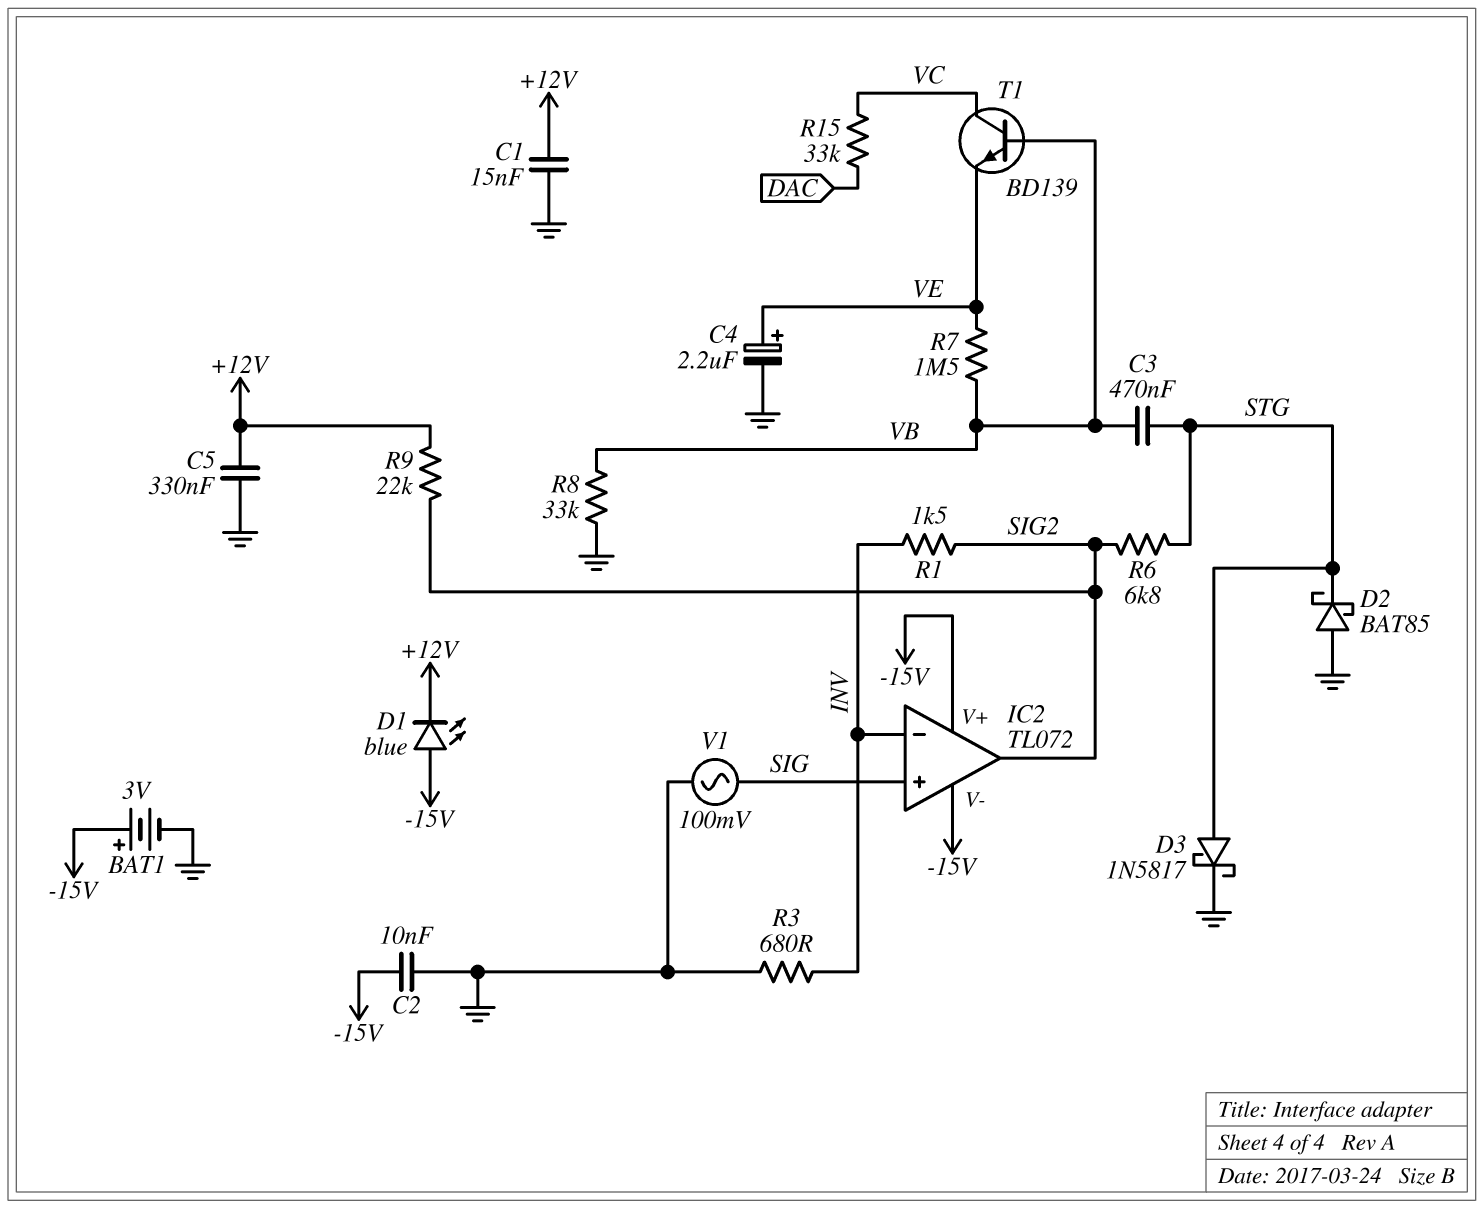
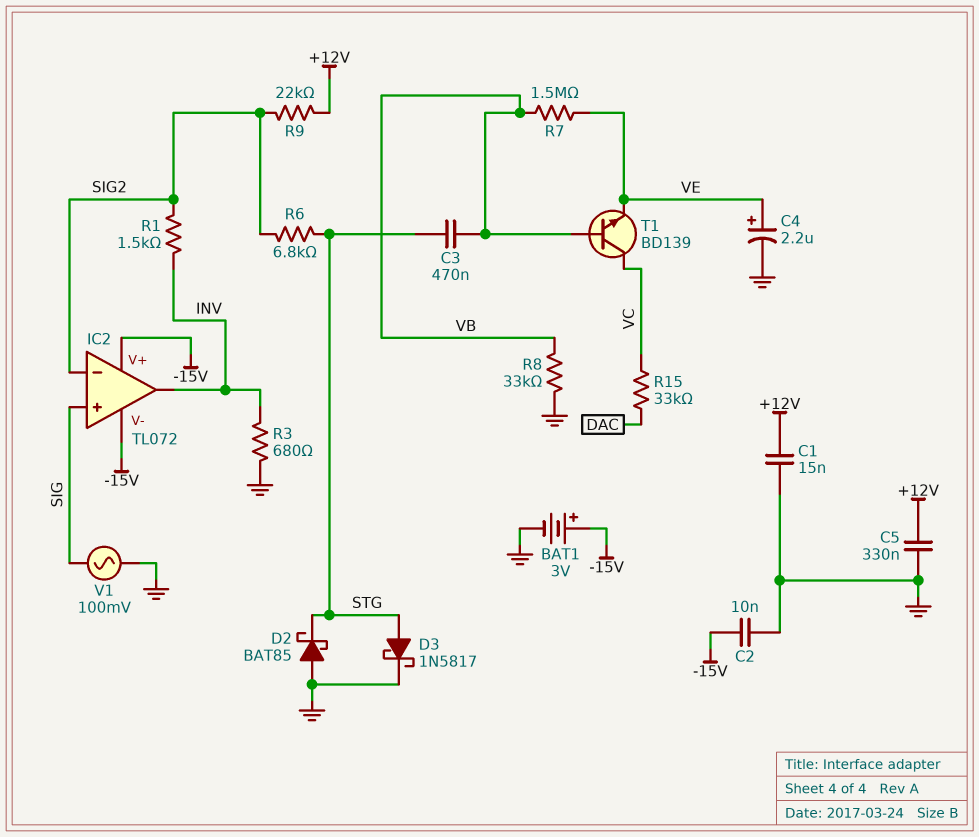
D1: LED blue (A -15V, K +12V) -> none
IC2 pin in-: INV -> SIG2
IC2 pin out: SIG2 -> INV

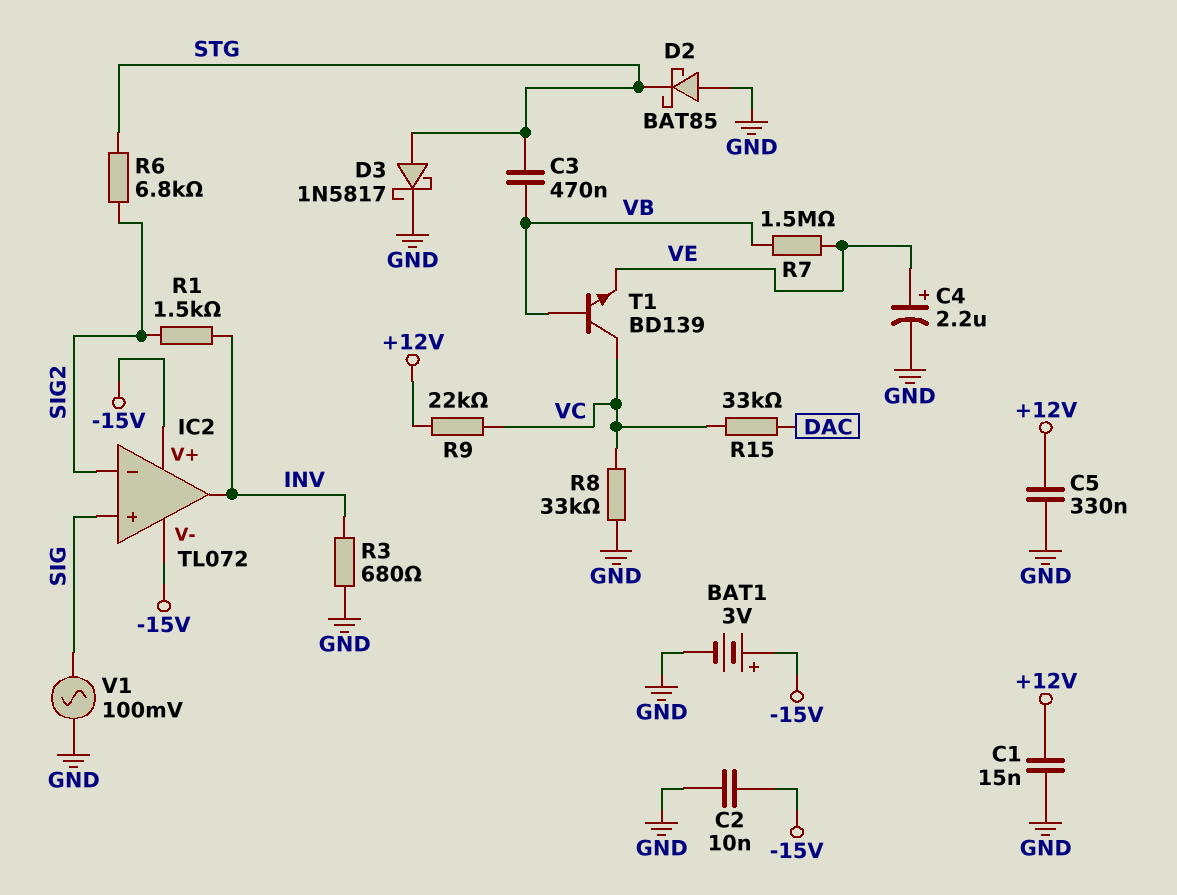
R8: 33k (GND, VB) -> 33k (GND, VC)
R9: 22k (+12V, SIG2) -> 22k (+12V, VC)

